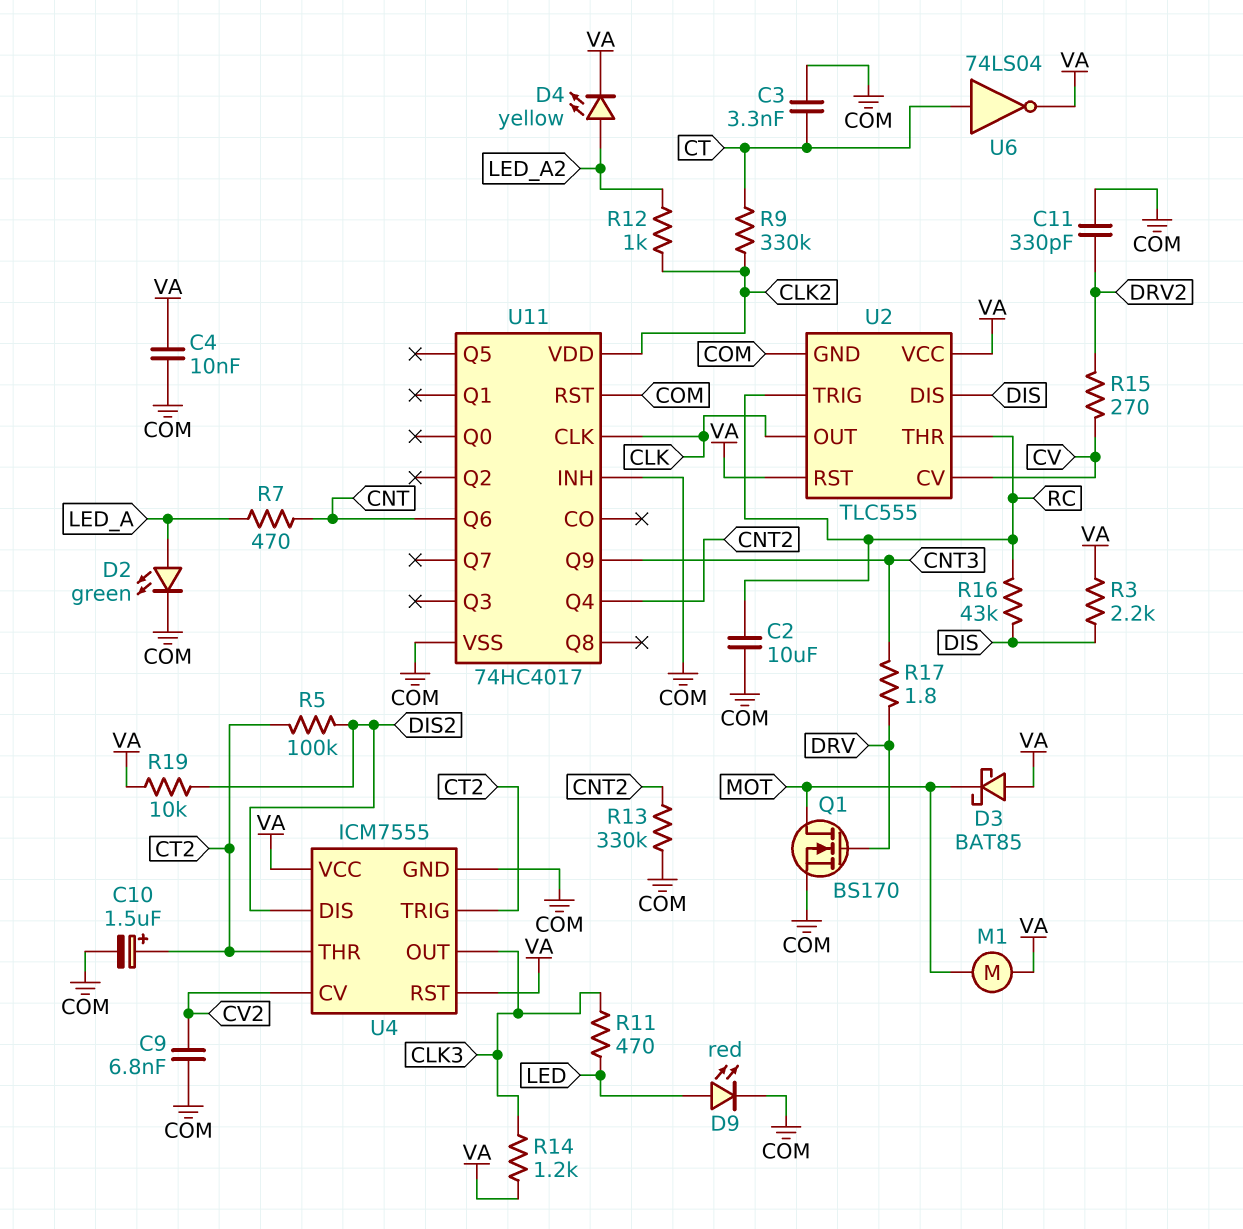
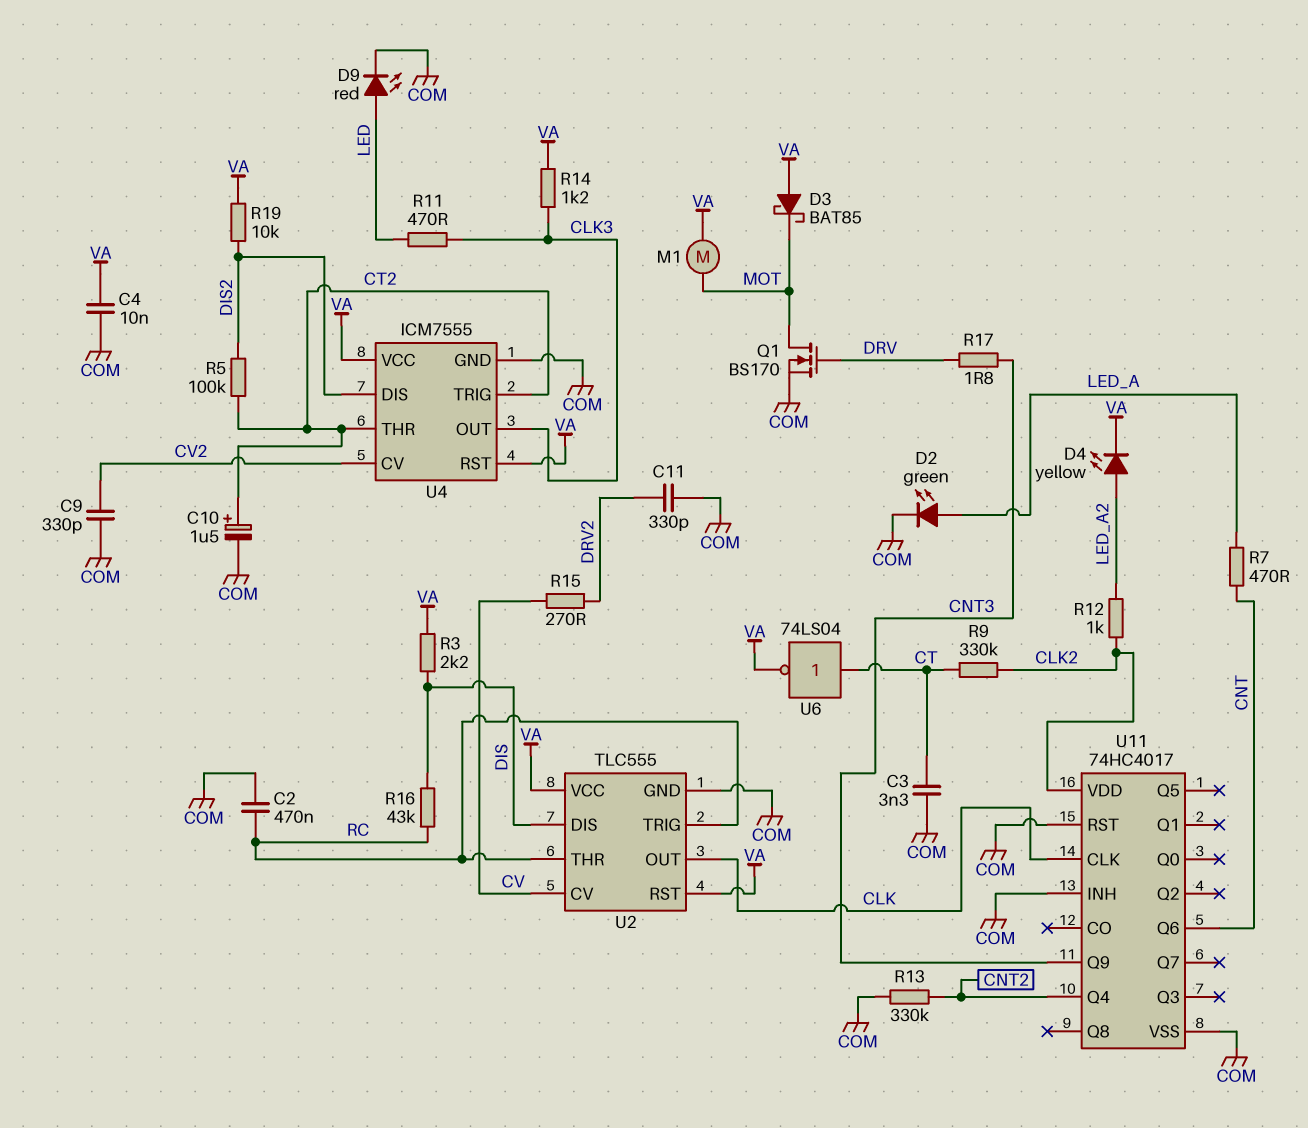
C2: 10uF (COM, RC) -> 470nF (COM, RC)
C9: 6.8nF (COM, CV2) -> 330pF (COM, CV2)

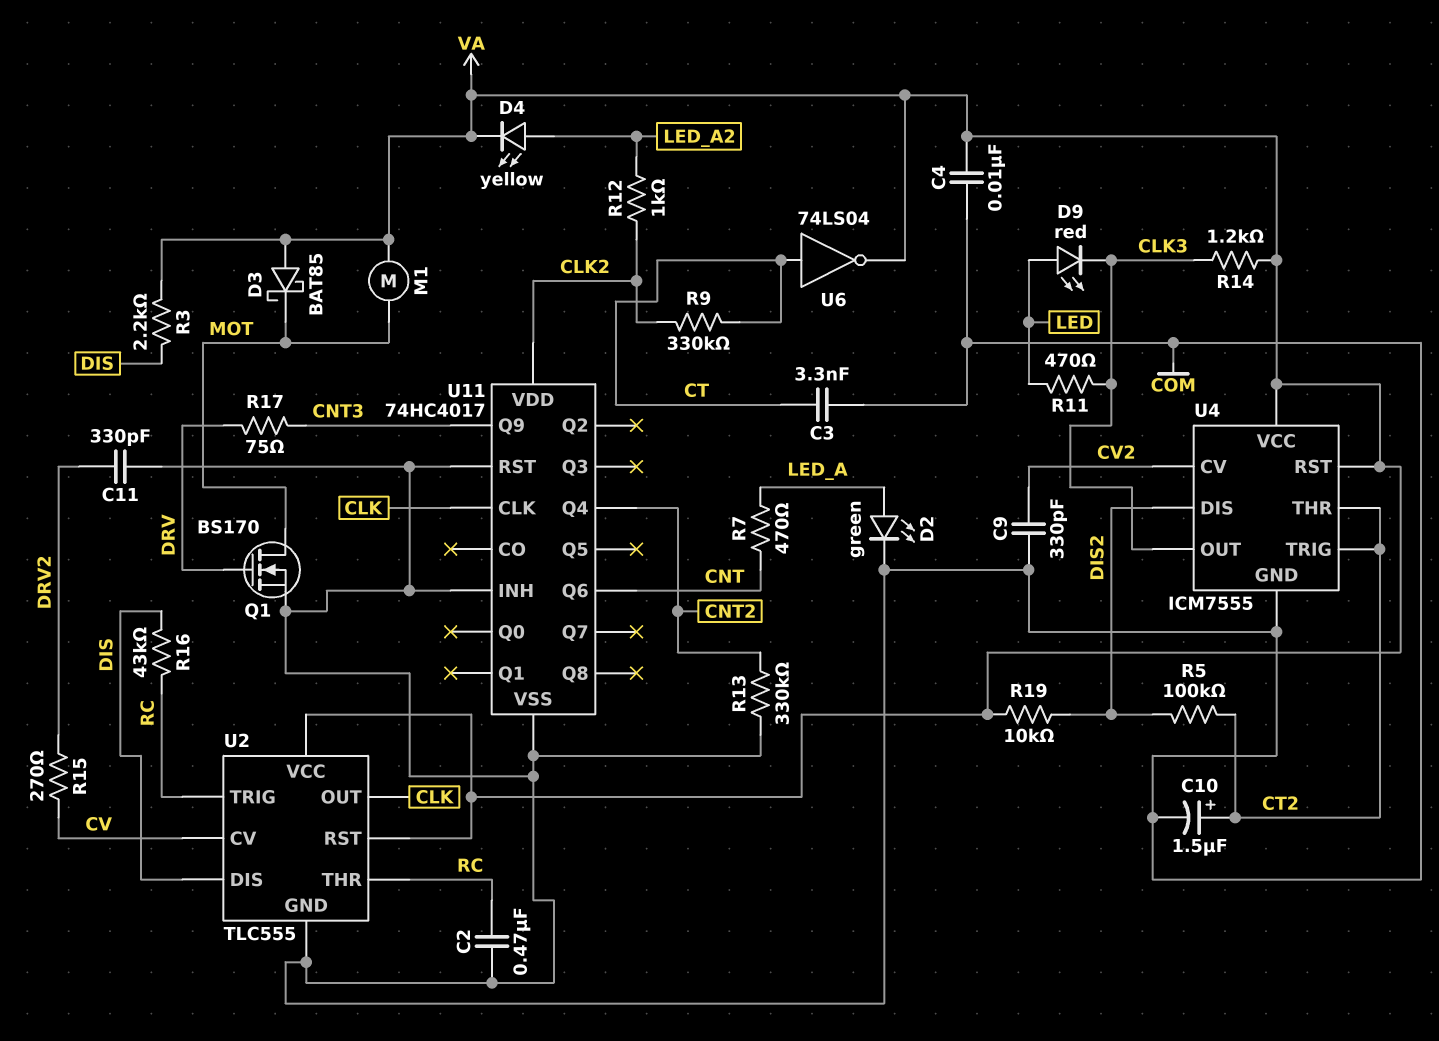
D9: LED red (A LED, K COM) -> LED red (A LED, K CLK3)
R17: 1.8 (CNT3, DRV) -> 75 (CNT3, DRV)

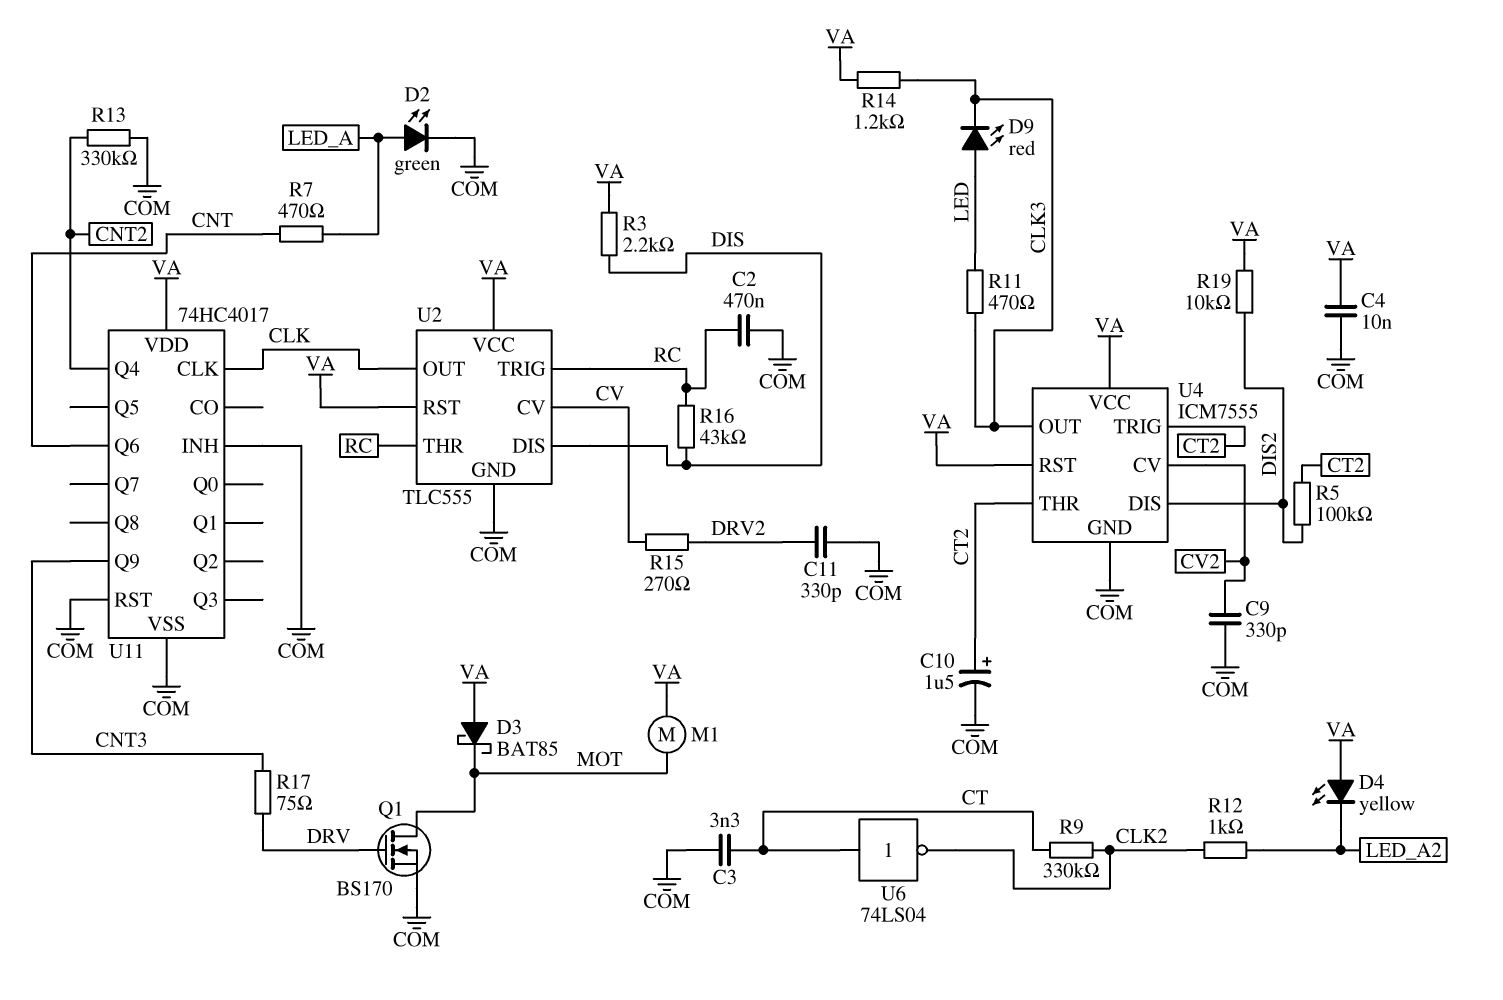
D4: LED yellow (A LED_A2, K VA) -> LED yellow (A VA, K LED_A2)
U6: NOT 74LS04 (in CT, out VA) -> NOT 74LS04 (in CT, out CLK2)
U11 pin VDD: CLK2 -> VA

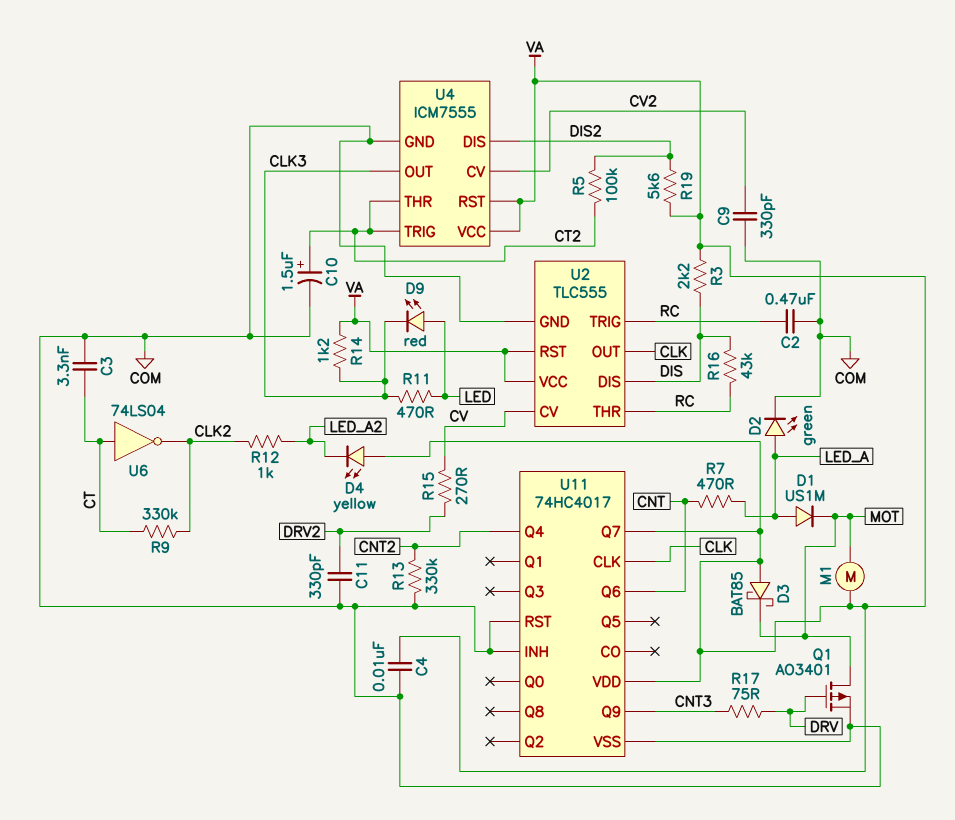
D1: none -> diode US1M (A LED_A, K MOT)
Q1: NMOS BS170 (G DRV, D MOT, S COM) -> PMOS AO3401 (G DRV, D MOT, S COM)
R19: 10k (DIS2, VA) -> 5.6k (DIS2, VA)
U11 pin Q7: none -> VA

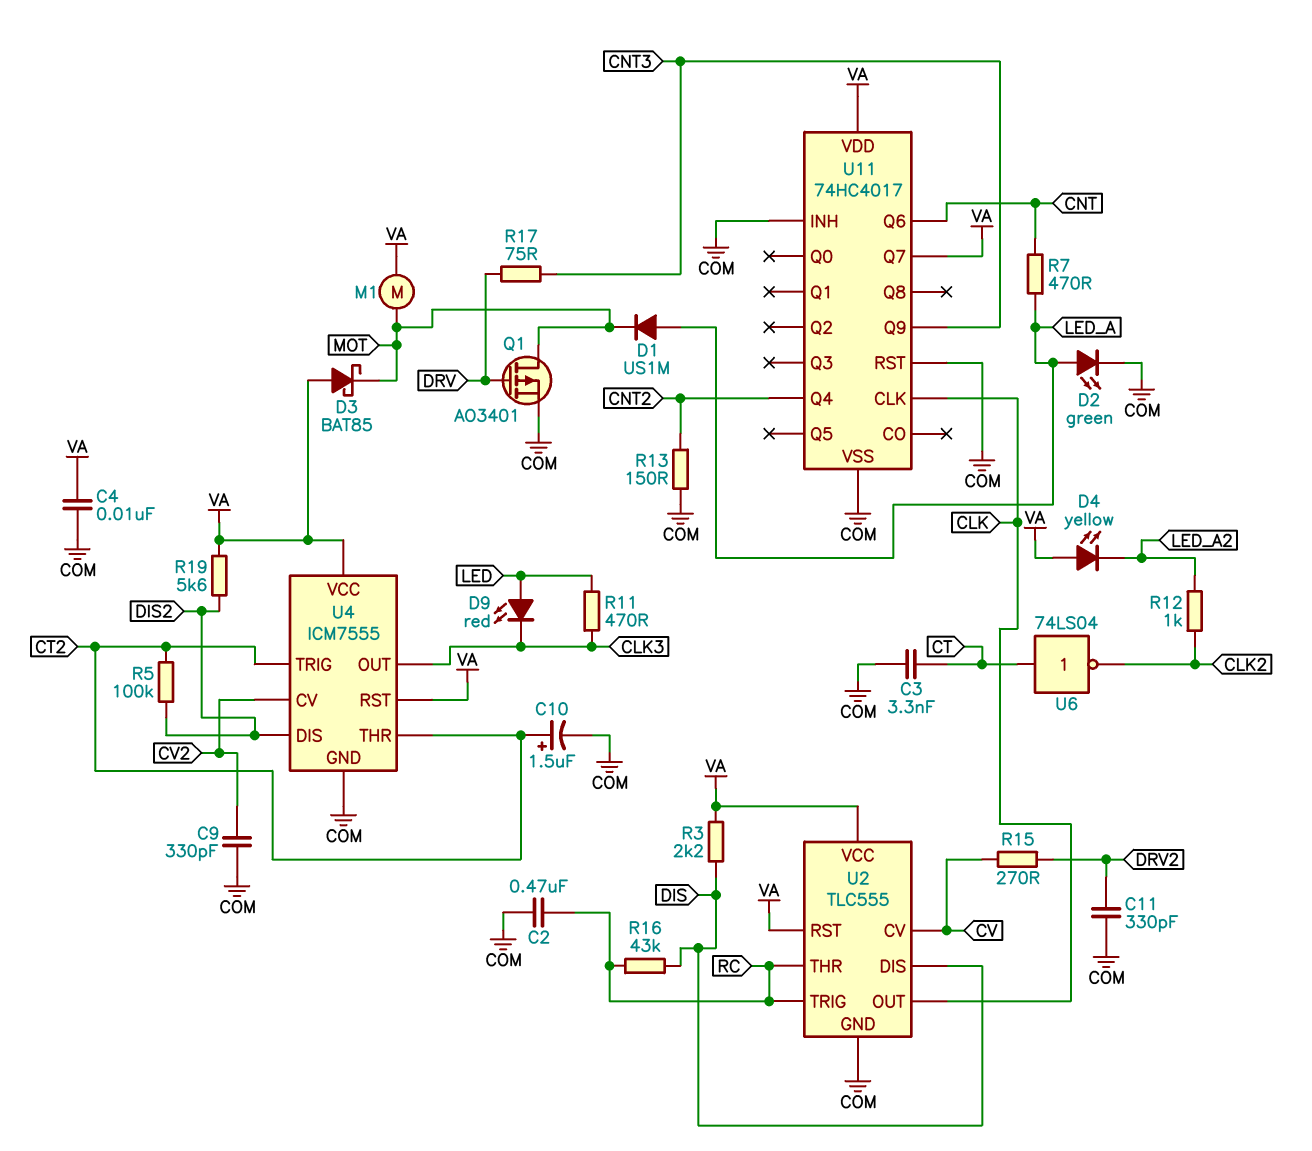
R9: 330k (CLK2, CT) -> none
R13: 330k (CNT2, COM) -> 150 (CNT2, COM)
R14: 1.2k (CLK3, VA) -> none

